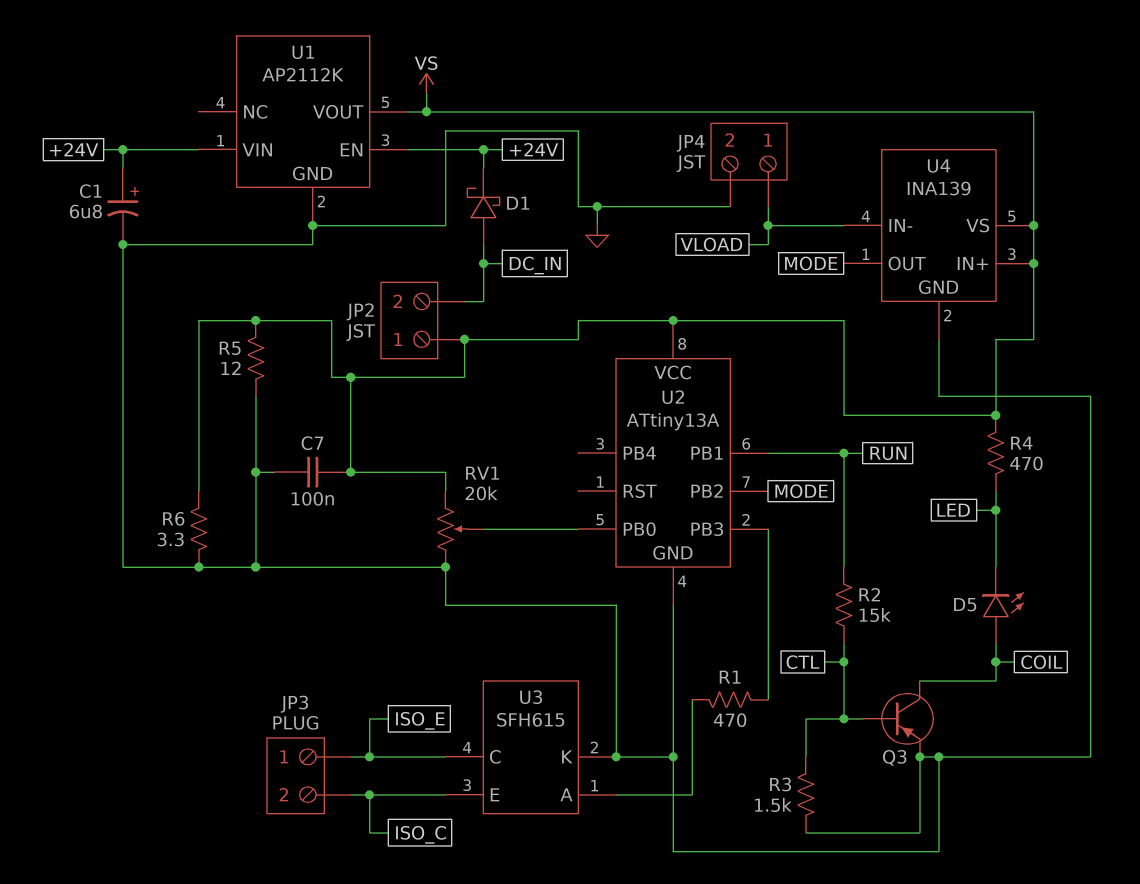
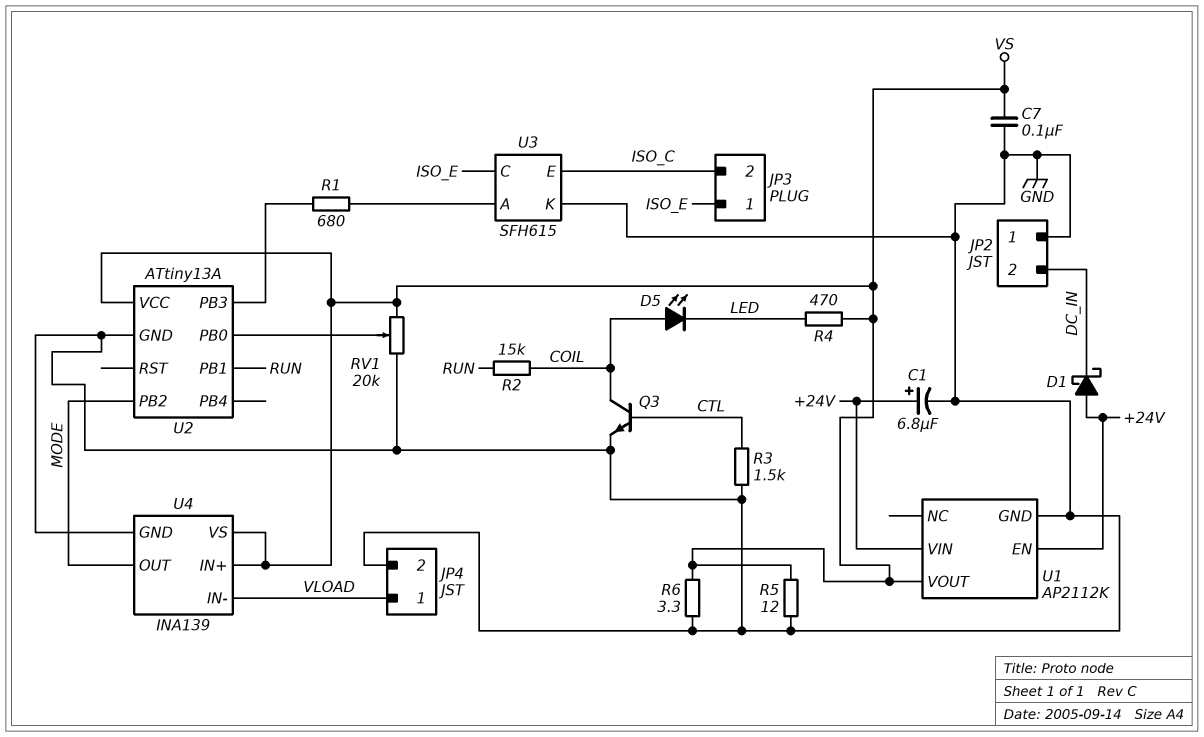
D1: schottky (A DC_IN, K +24V) -> schottky (A +24V, K DC_IN)
JP2 pin 1: VS -> GND
Q3: PNP (B CTL, C COIL, E GND) -> NPN (B CTL, C COIL, E GND)
R1: 470 (U2/PB3, U3/A) -> 680 (U2/PB3, U3/A)
R2: 15k (CTL, RUN) -> 15k (COIL, RUN)

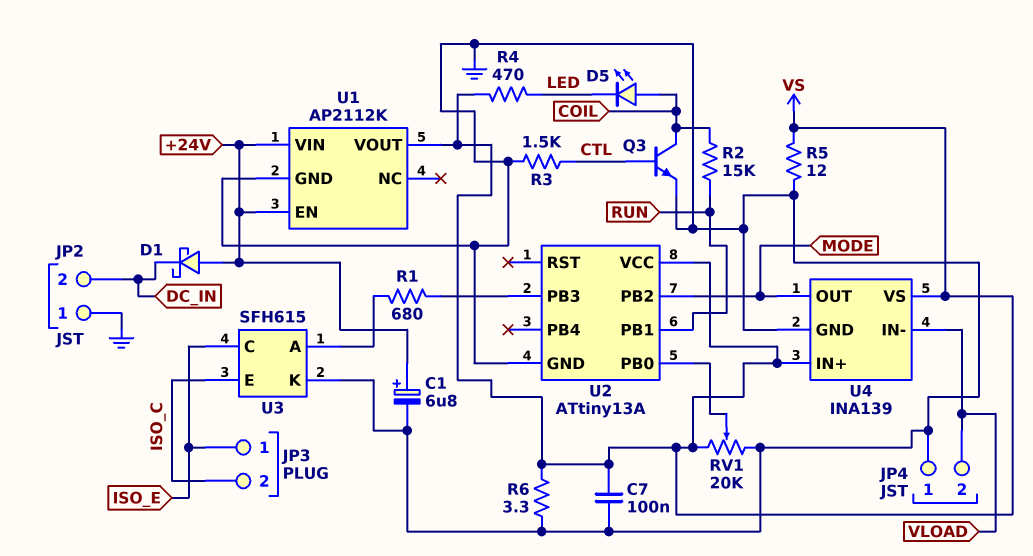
JP4 pin 1: VLOAD -> GND
JP4 pin 2: GND -> VLOAD

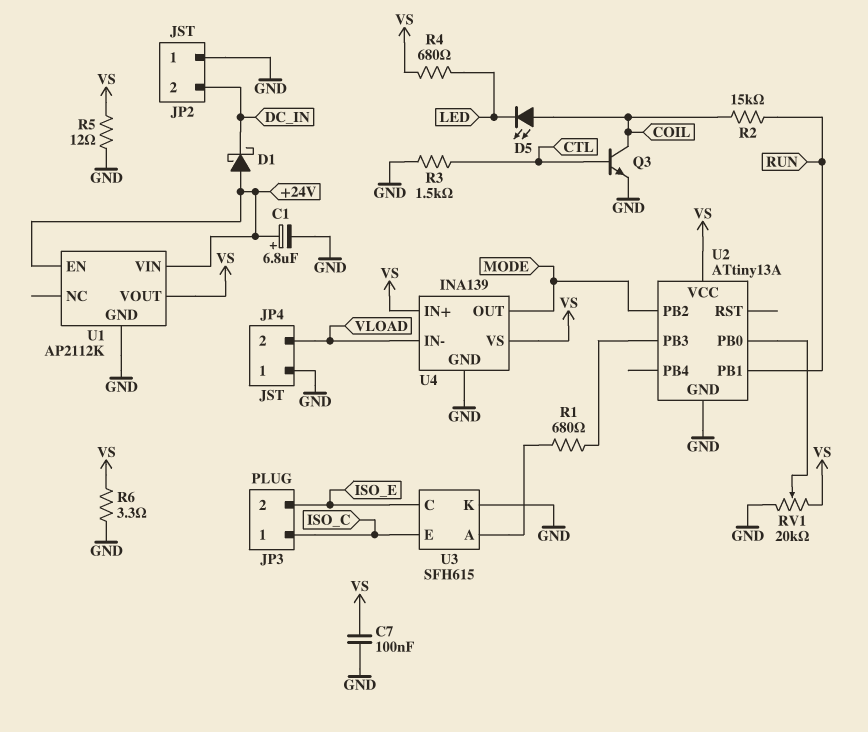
JP3 pin 1: ISO_E -> ISO_C
JP3 pin 2: ISO_C -> ISO_E
R4: 470 (LED, VS) -> 680 (LED, VS)

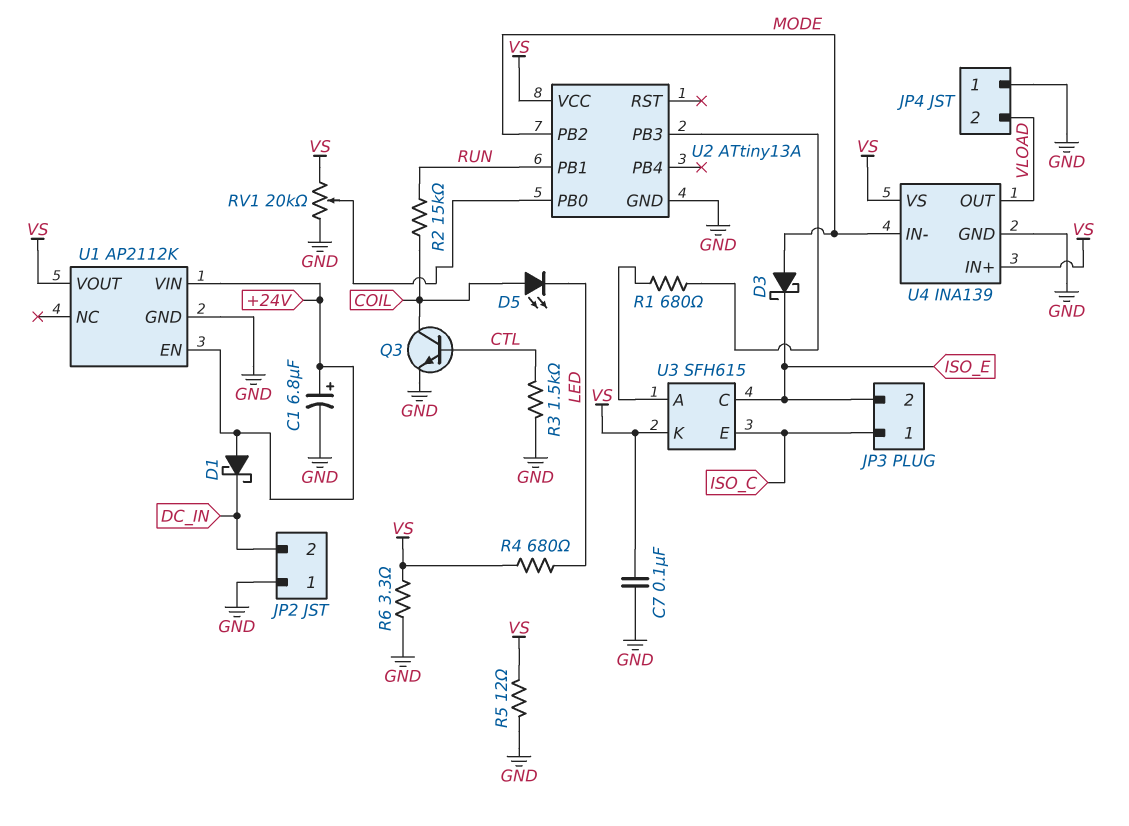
D3: none -> schottky (A MODE, K ISO_E)
U3 pin K: GND -> VS
U4 pin IN-: VLOAD -> MODE
U4 pin OUT: MODE -> VLOAD

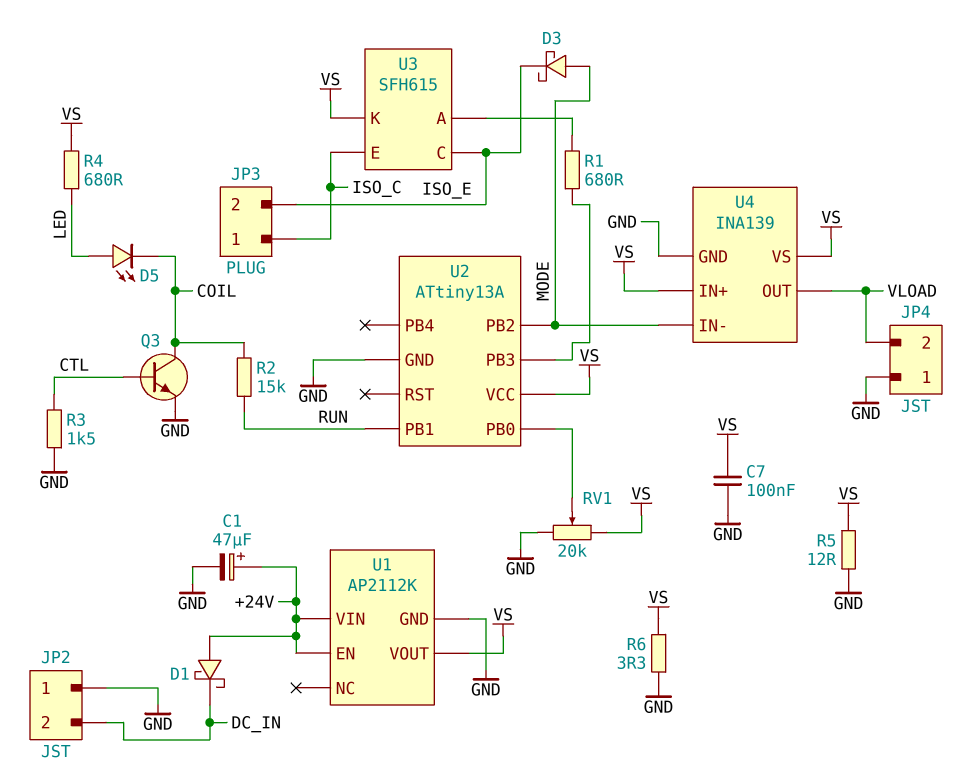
C1: 6.8uF (plus +24V, minus GND) -> 47uF (plus +24V, minus GND)
D5: LED (A COIL, K LED) -> LED (A LED, K COIL)

